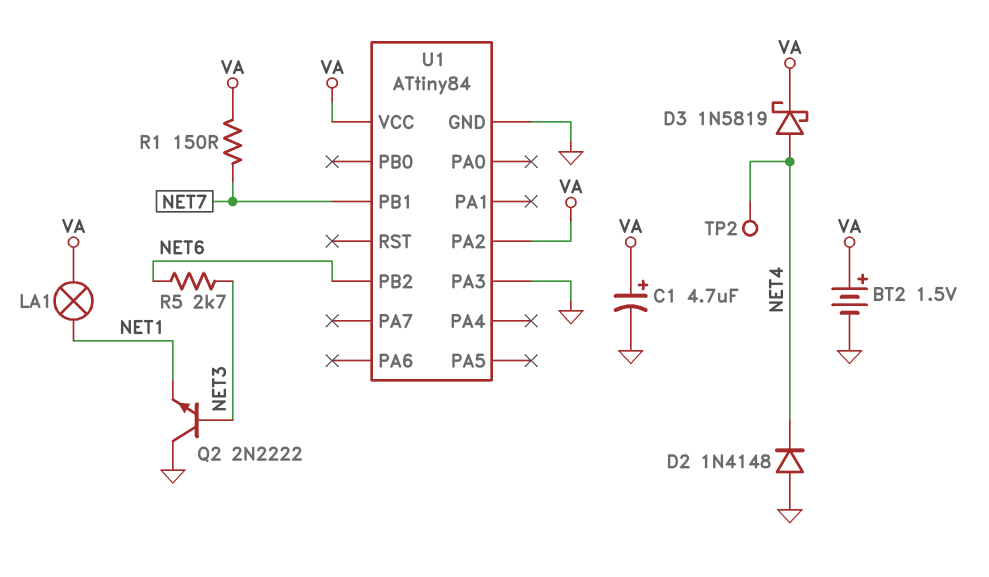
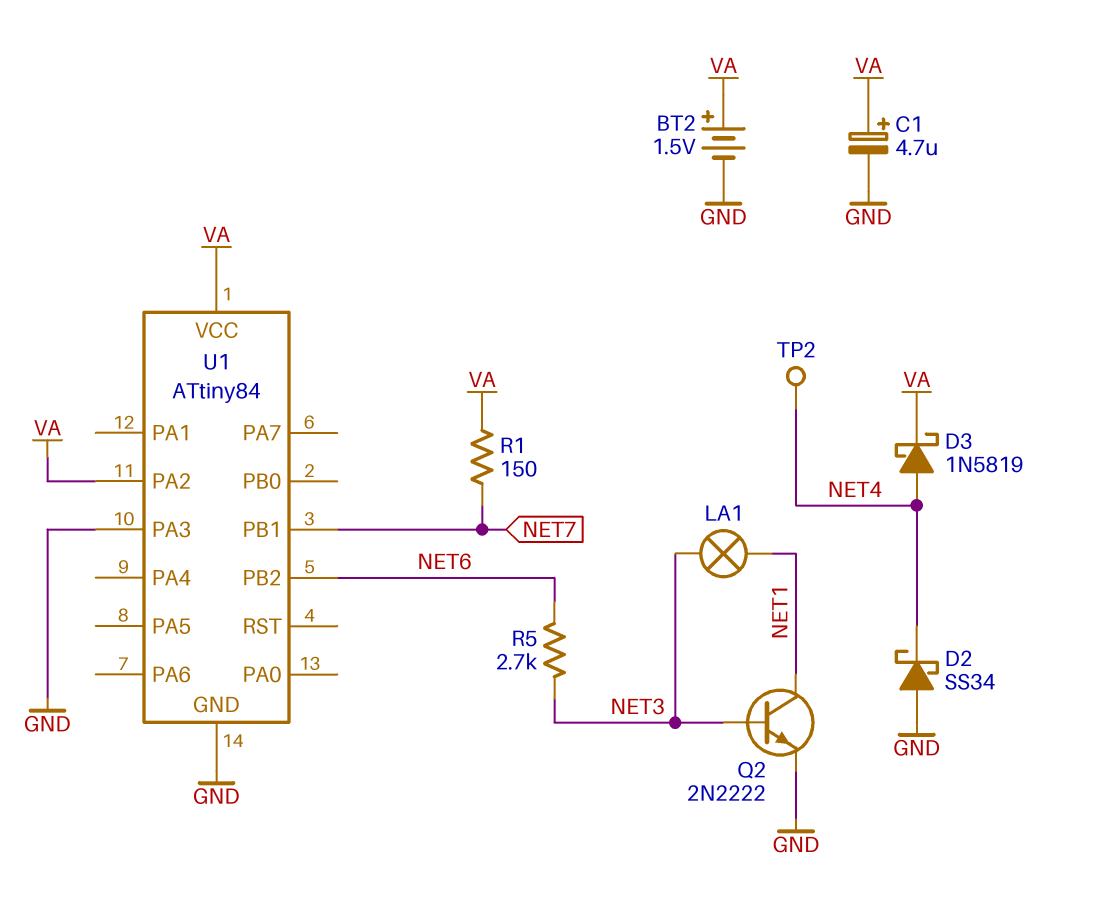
D2: diode 1N4148 (A GND, K NET4) -> schottky SS34 (A GND, K NET4)
LA1: lamp (NET1, VA) -> lamp (NET1, NET3)
Q2: NPN 2N2222 (B NET3, C GND, E NET1) -> NPN 2N2222 (B NET3, C NET1, E GND)

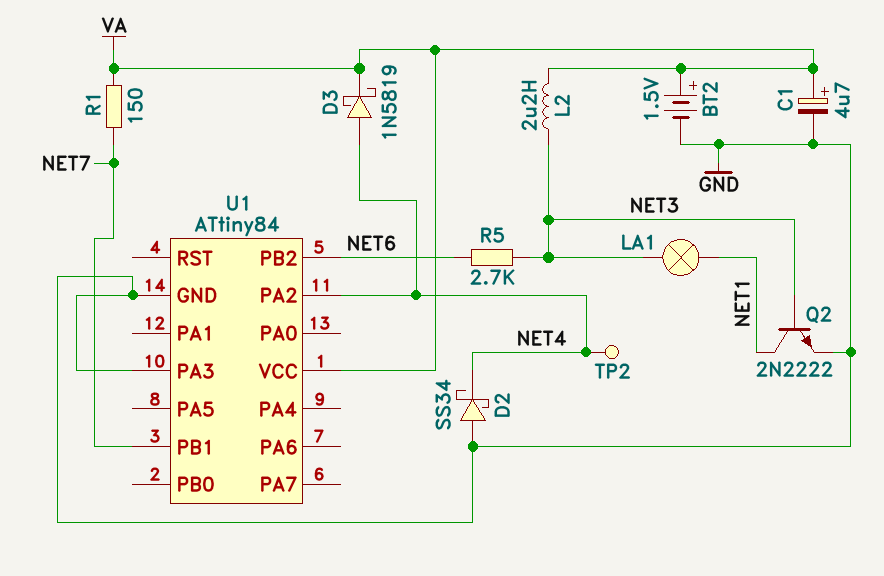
L2: none -> 2.2uH (NET3, VA)
U1 pin PA2: VA -> NET4

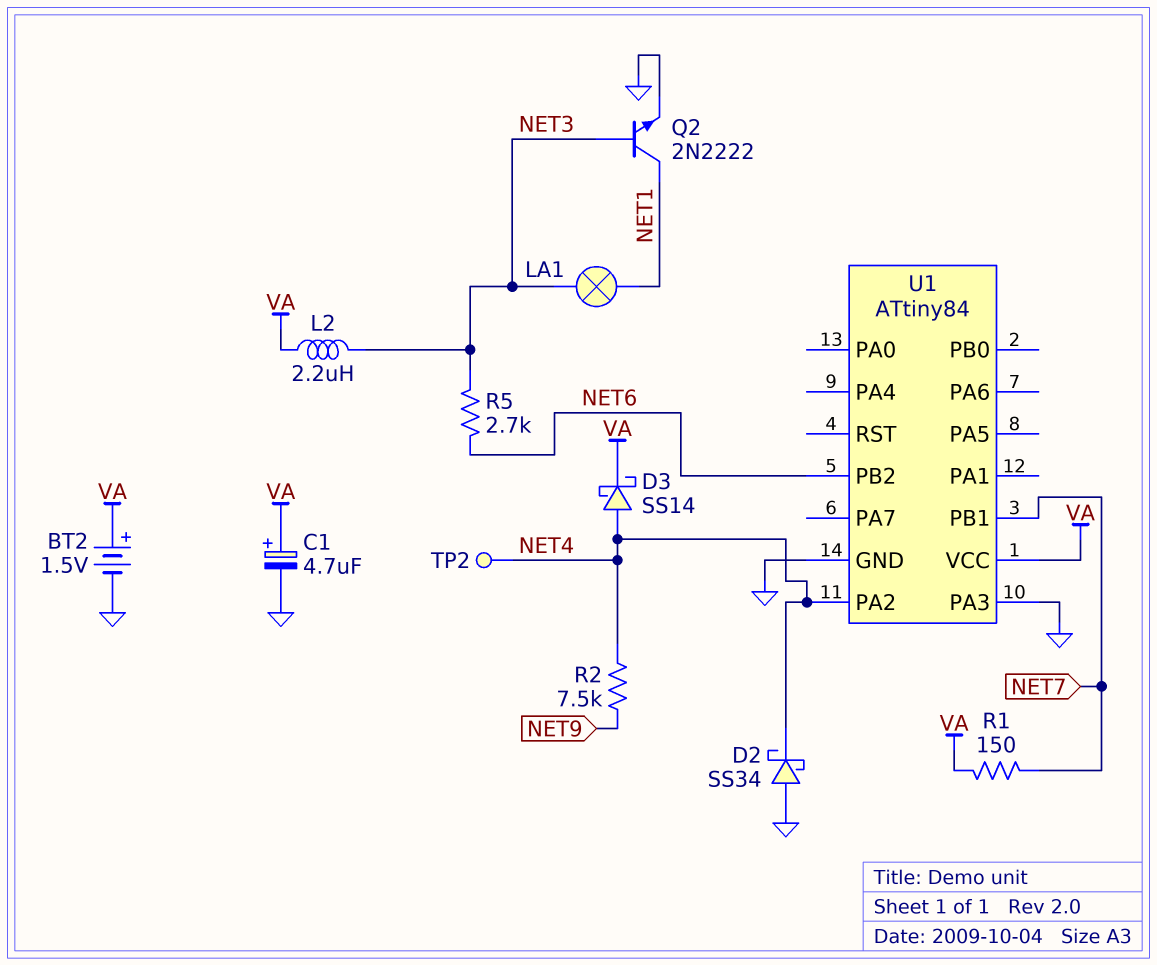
D3: schottky 1N5819 (A NET4, K VA) -> schottky SS14 (A NET4, K VA)
R2: none -> 7.5k (NET4, NET9)

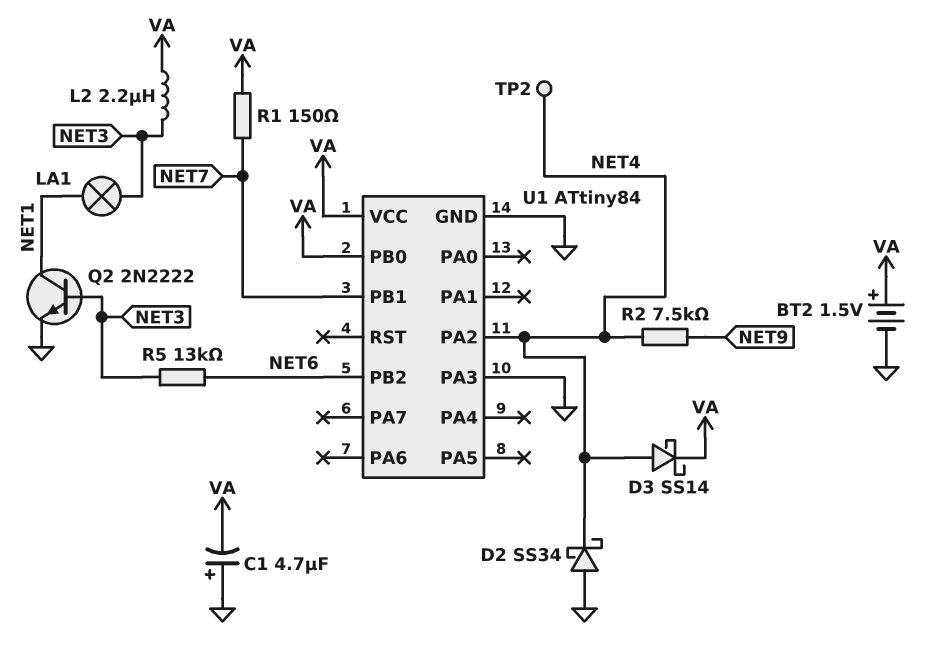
C1: 4.7uF (plus VA, minus GND) -> 4.7uF (plus GND, minus VA)
R5: 2.7k (NET3, NET6) -> 13k (NET3, NET6)
U1 pin PB0: none -> VA

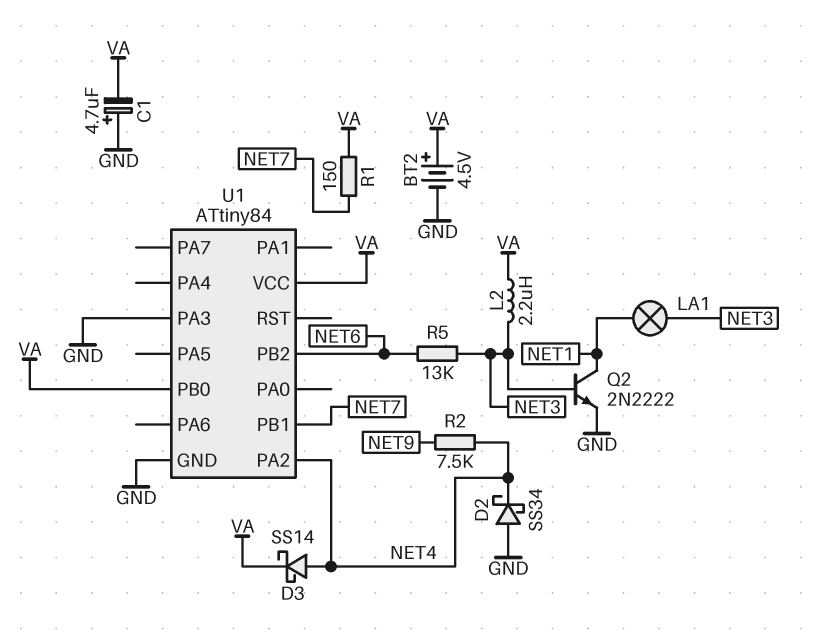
BT2: 1.5V (plus VA, minus GND) -> 4.5V (plus VA, minus GND)
TP2: test point (NET4) -> none

